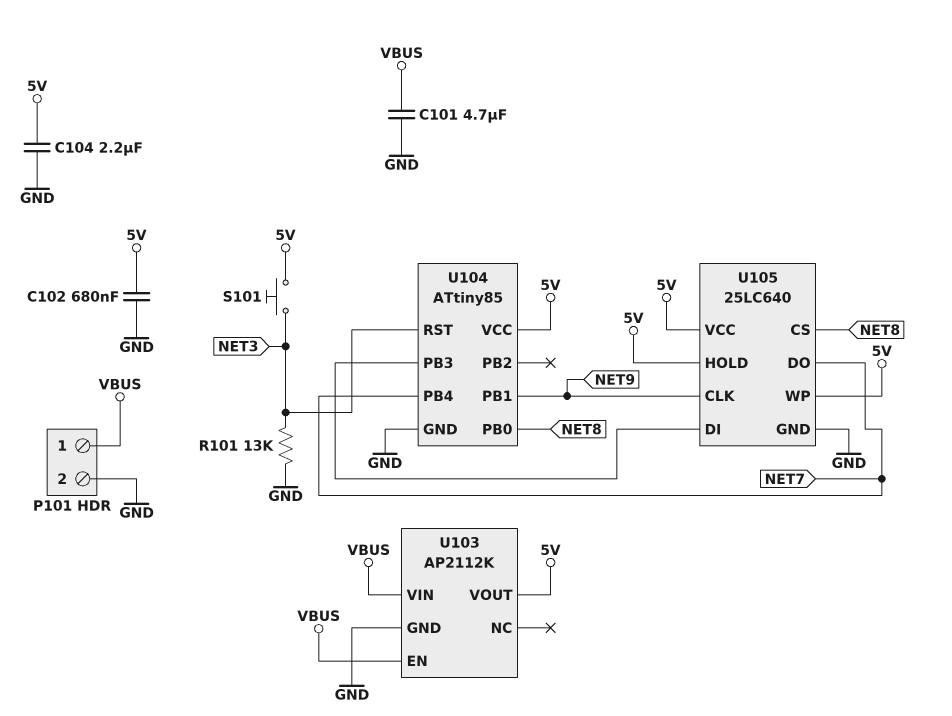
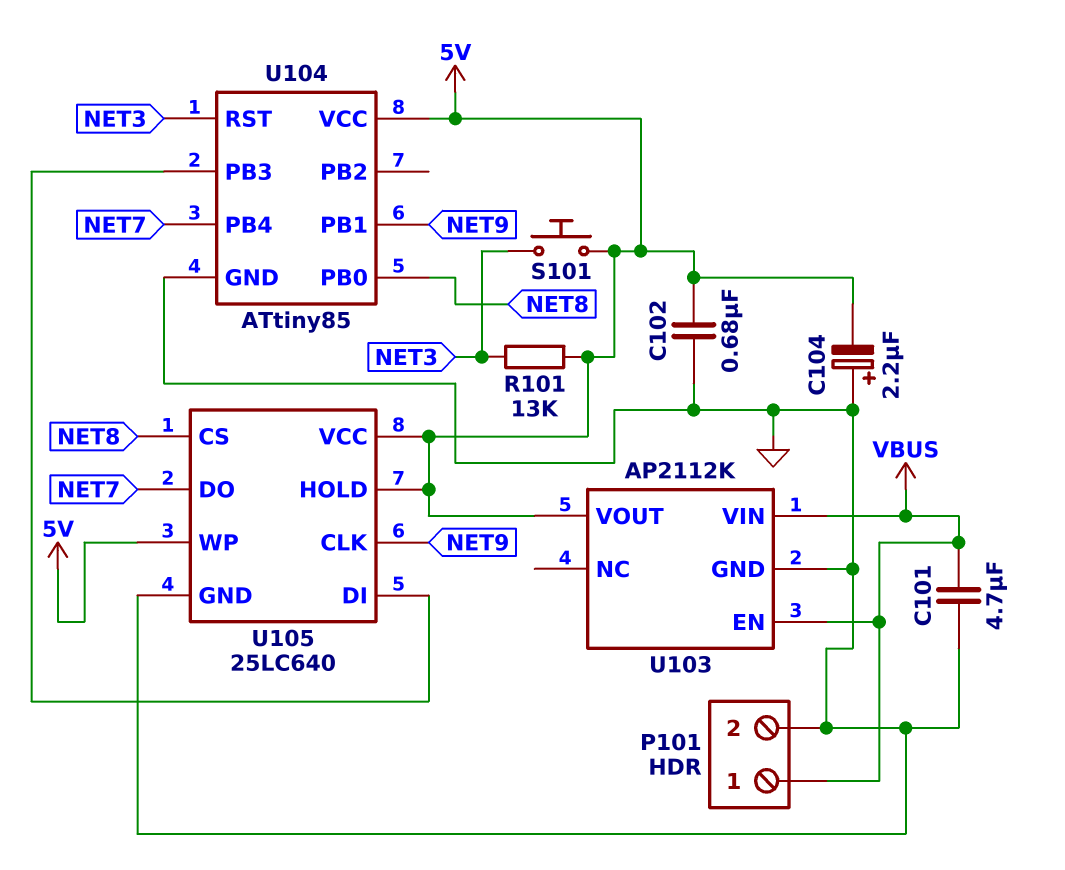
C104: 2.2uF (5V, GND) -> 2.2uF (plus GND, minus 5V)
R101: 13k (GND, NET3) -> 13k (5V, NET3)

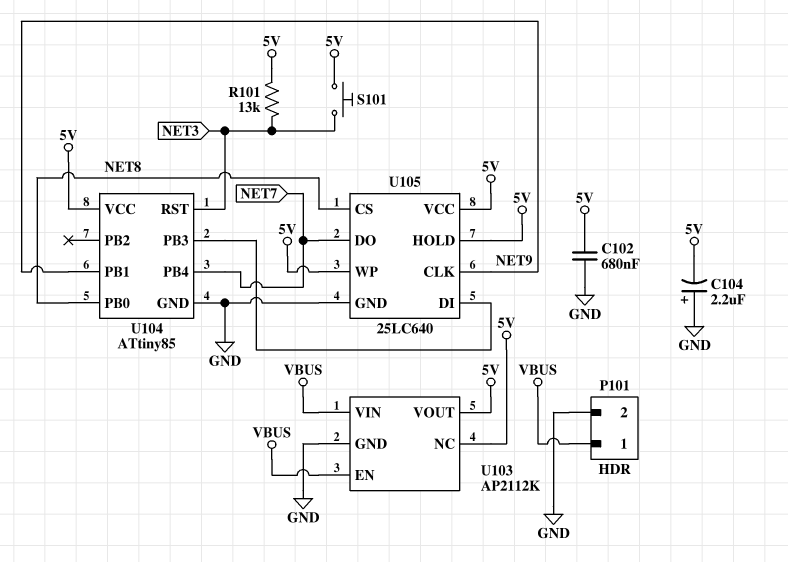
C101: 4.7uF (GND, VBUS) -> none
U103 pin NC: none -> 5V

